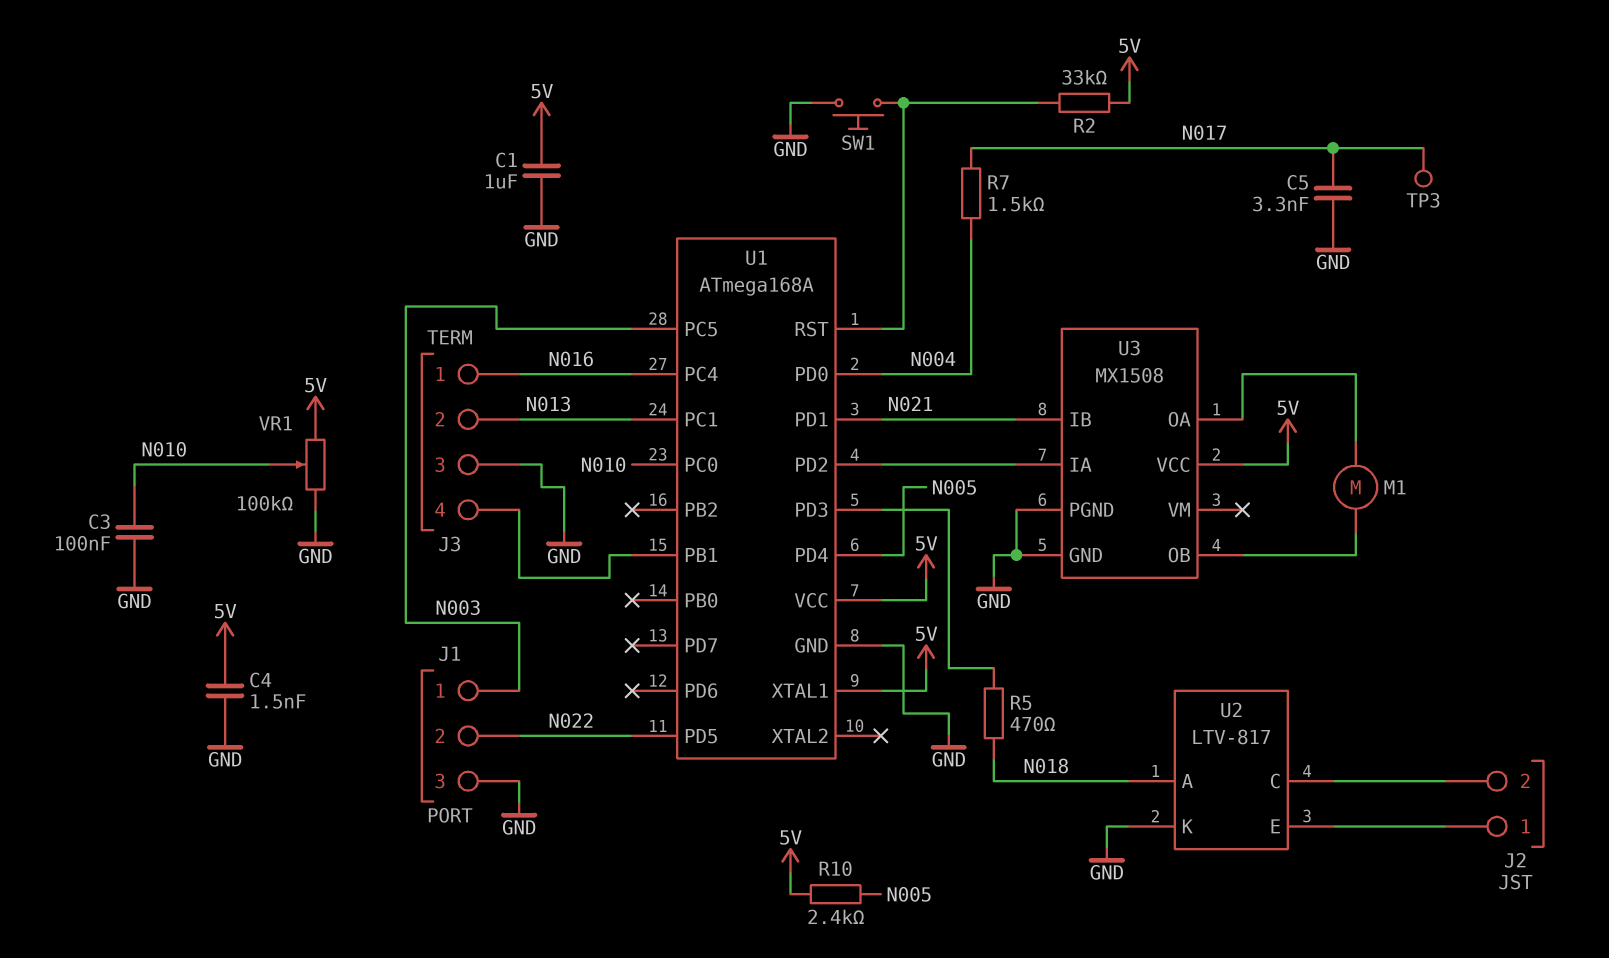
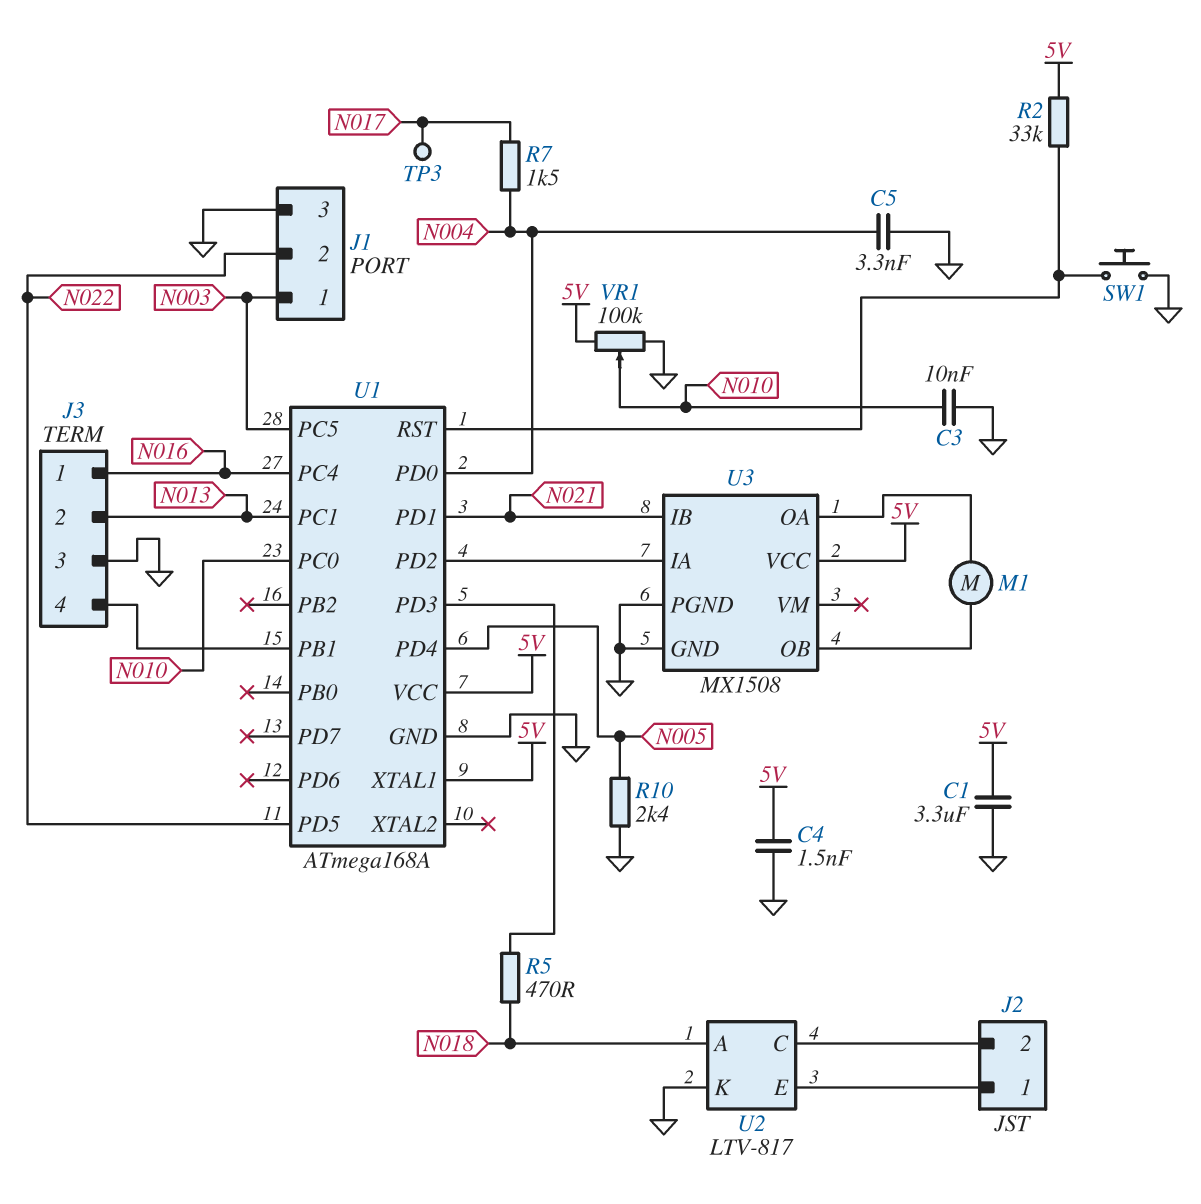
C1: 1uF (5V, GND) -> 3.3uF (5V, GND)
C3: 100nF (GND, N010) -> 10nF (GND, N010)
C5: 3.3nF (GND, N017) -> 3.3nF (GND, N004)
R10: 2.4k (5V, N005) -> 2.4k (GND, N005)

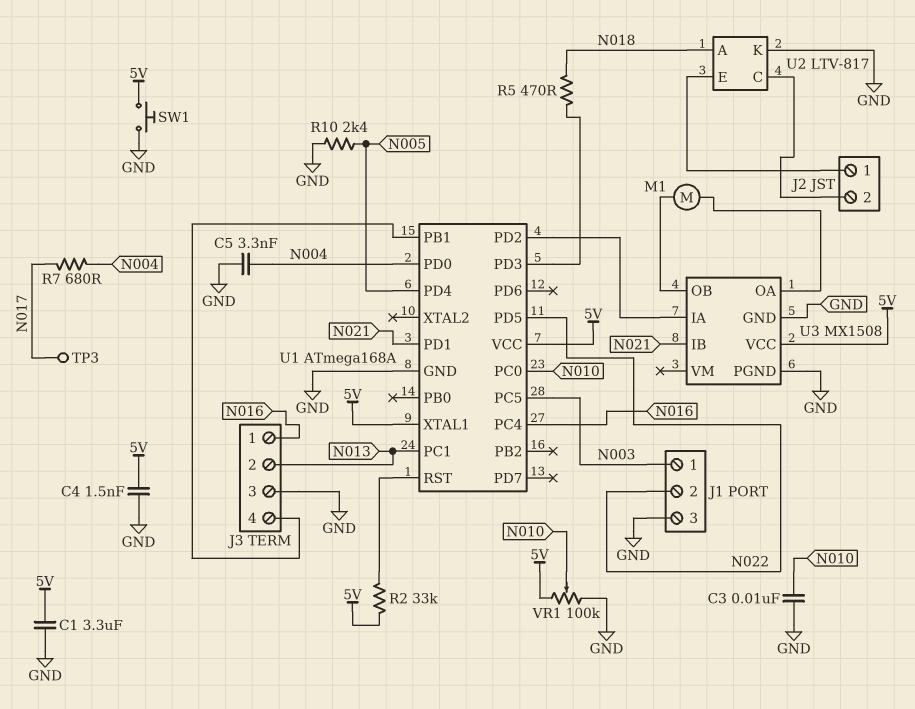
R7: 1.5k (N004, N017) -> 680 (N004, N017)
SW1: button (GND, U1/RST) -> button (5V, GND)

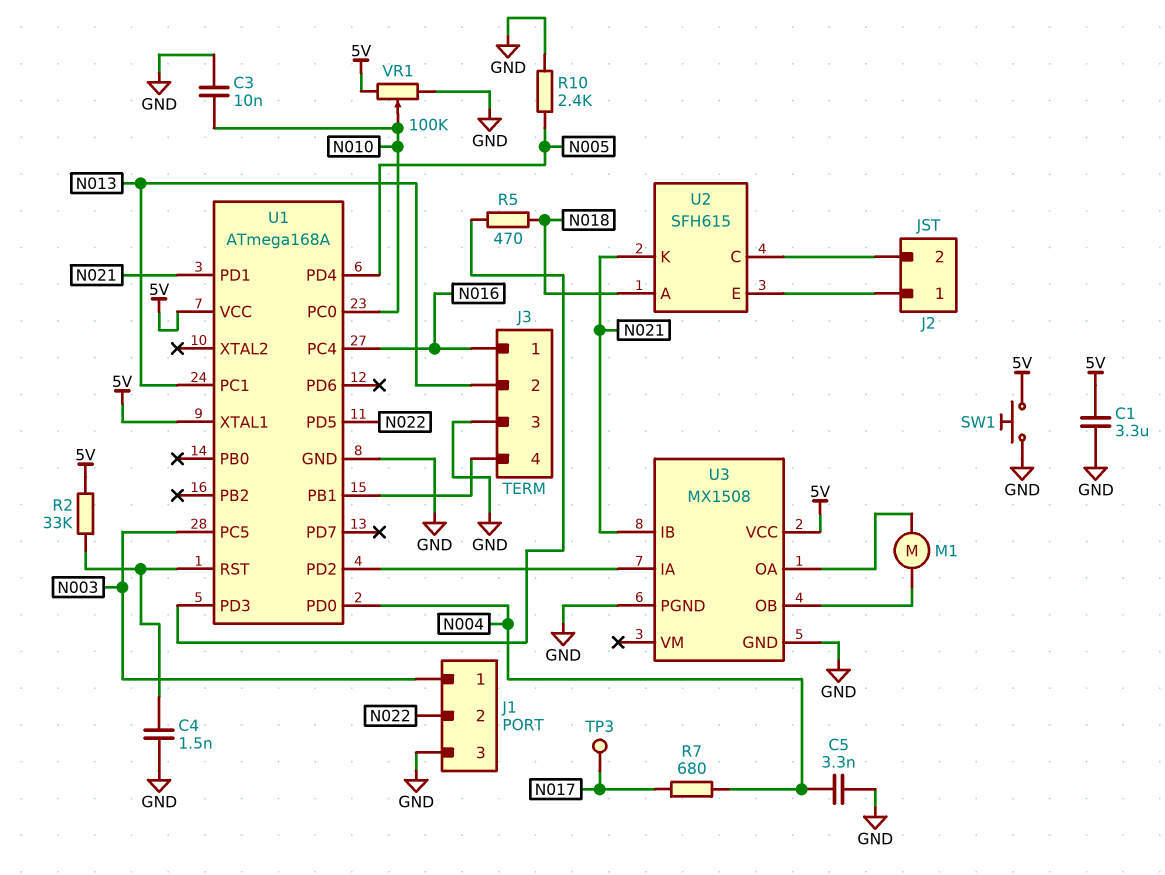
C4: 1.5nF (5V, GND) -> 1.5nF (GND, U1/RST)
U2: LTV-817 -> SFH615
U2 pin K: GND -> N021

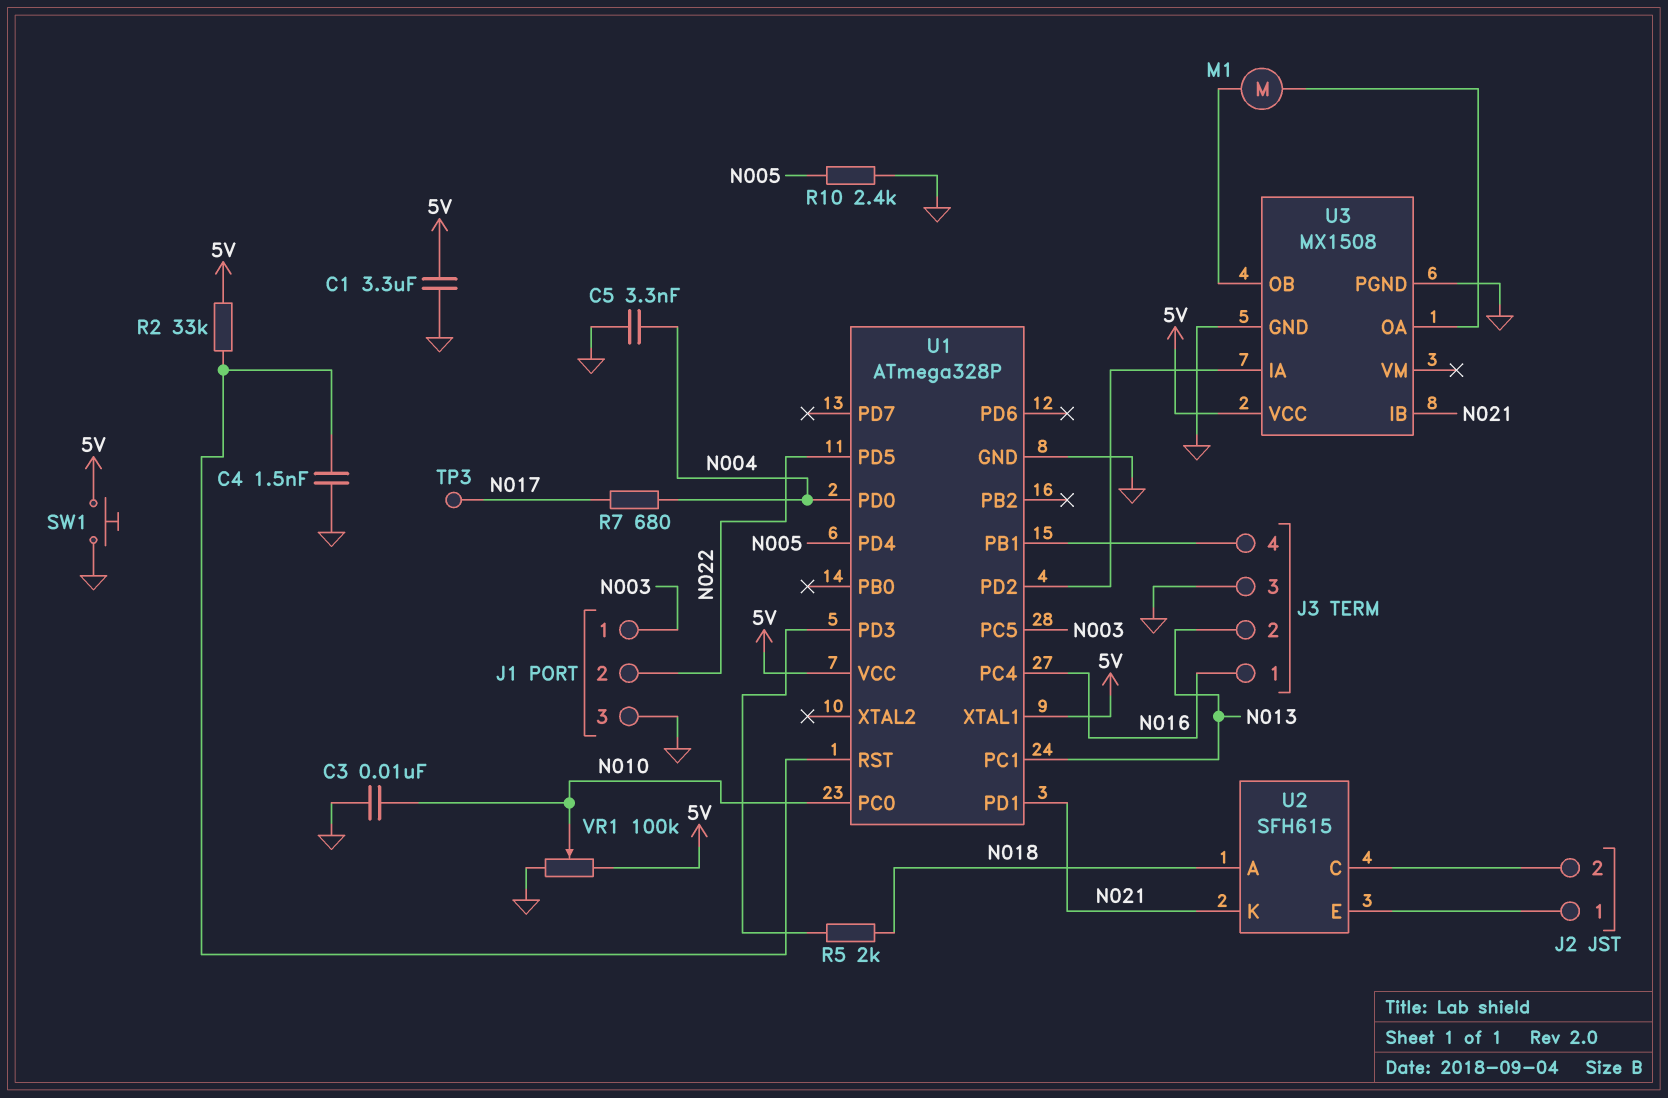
R5: 470 (N018, U1/PD3) -> 2k (N018, U1/PD3)
U1: ATmega168A -> ATmega328P

